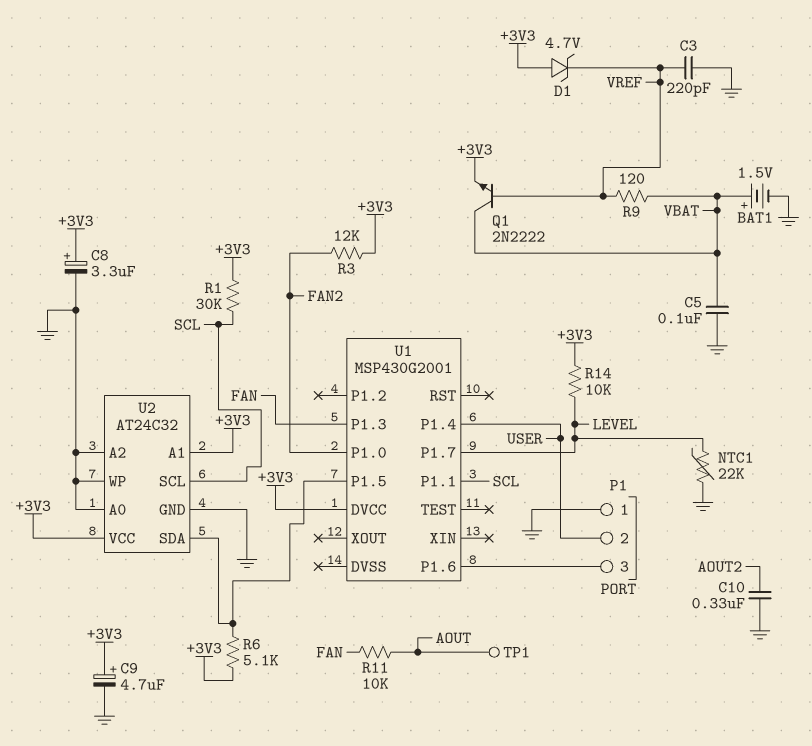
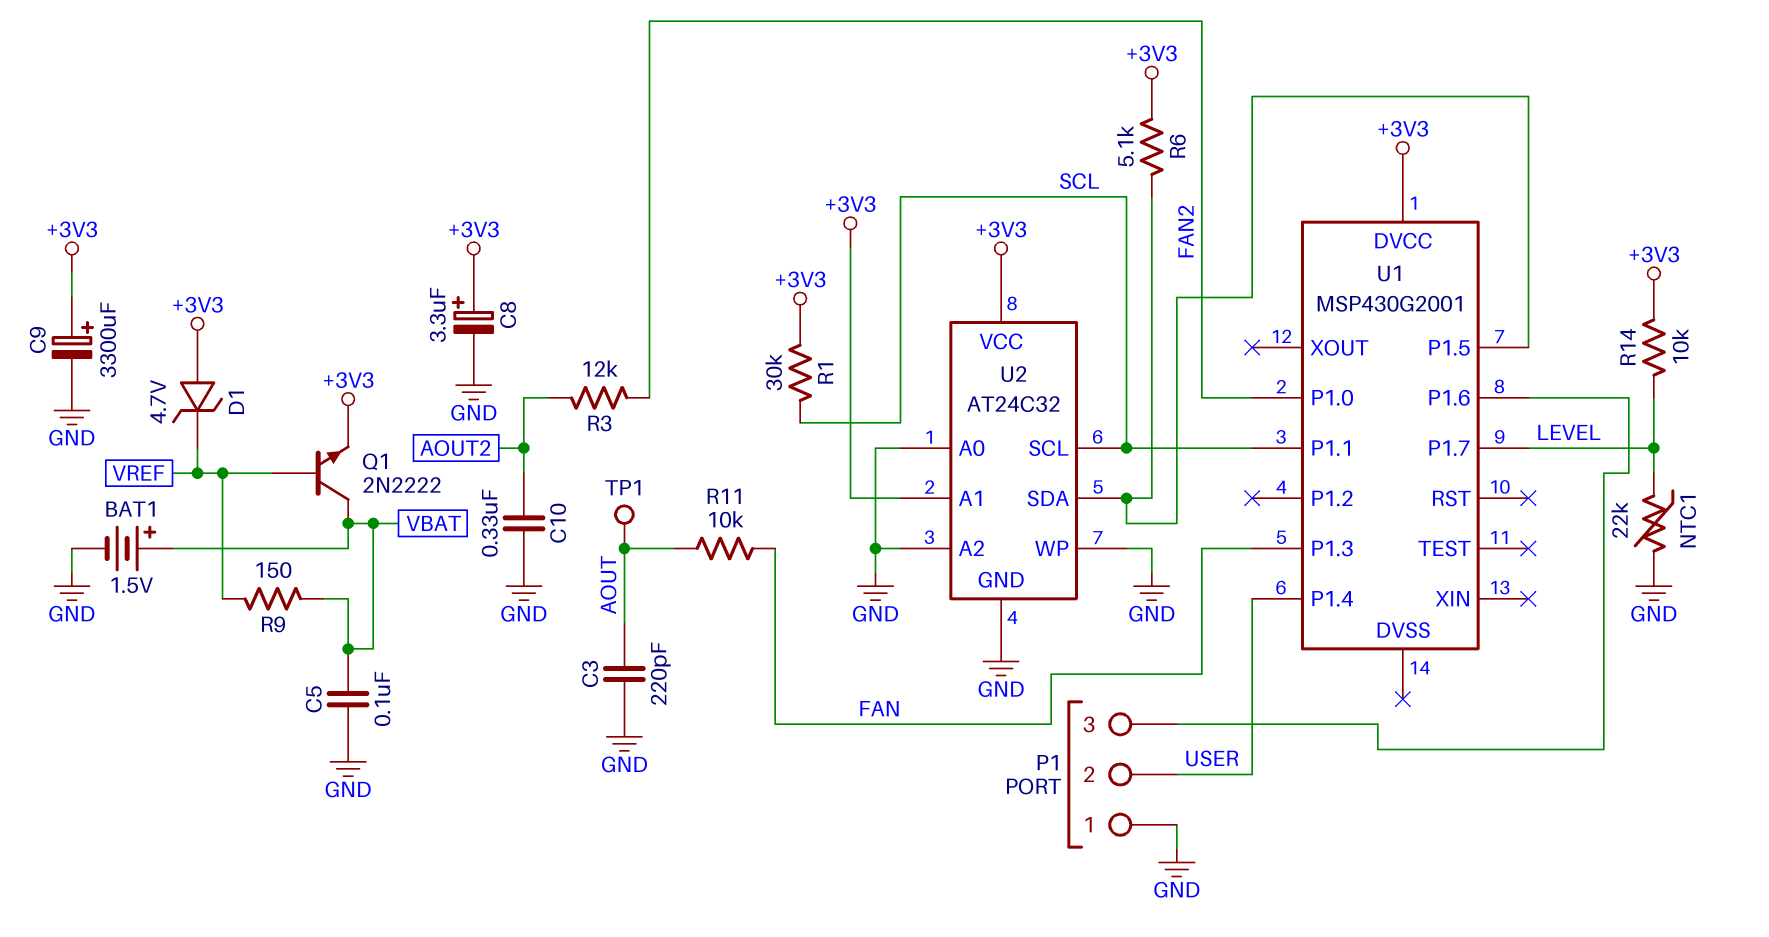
C3: 220pF (GND, VREF) -> 220pF (AOUT, GND)
C9: 4.7uF (plus +3V3, minus GND) -> 3300uF (plus +3V3, minus GND)
R3: 12k (+3V3, FAN2) -> 12k (AOUT2, FAN2)
R9: 120 (VBAT, VREF) -> 150 (VBAT, VREF)

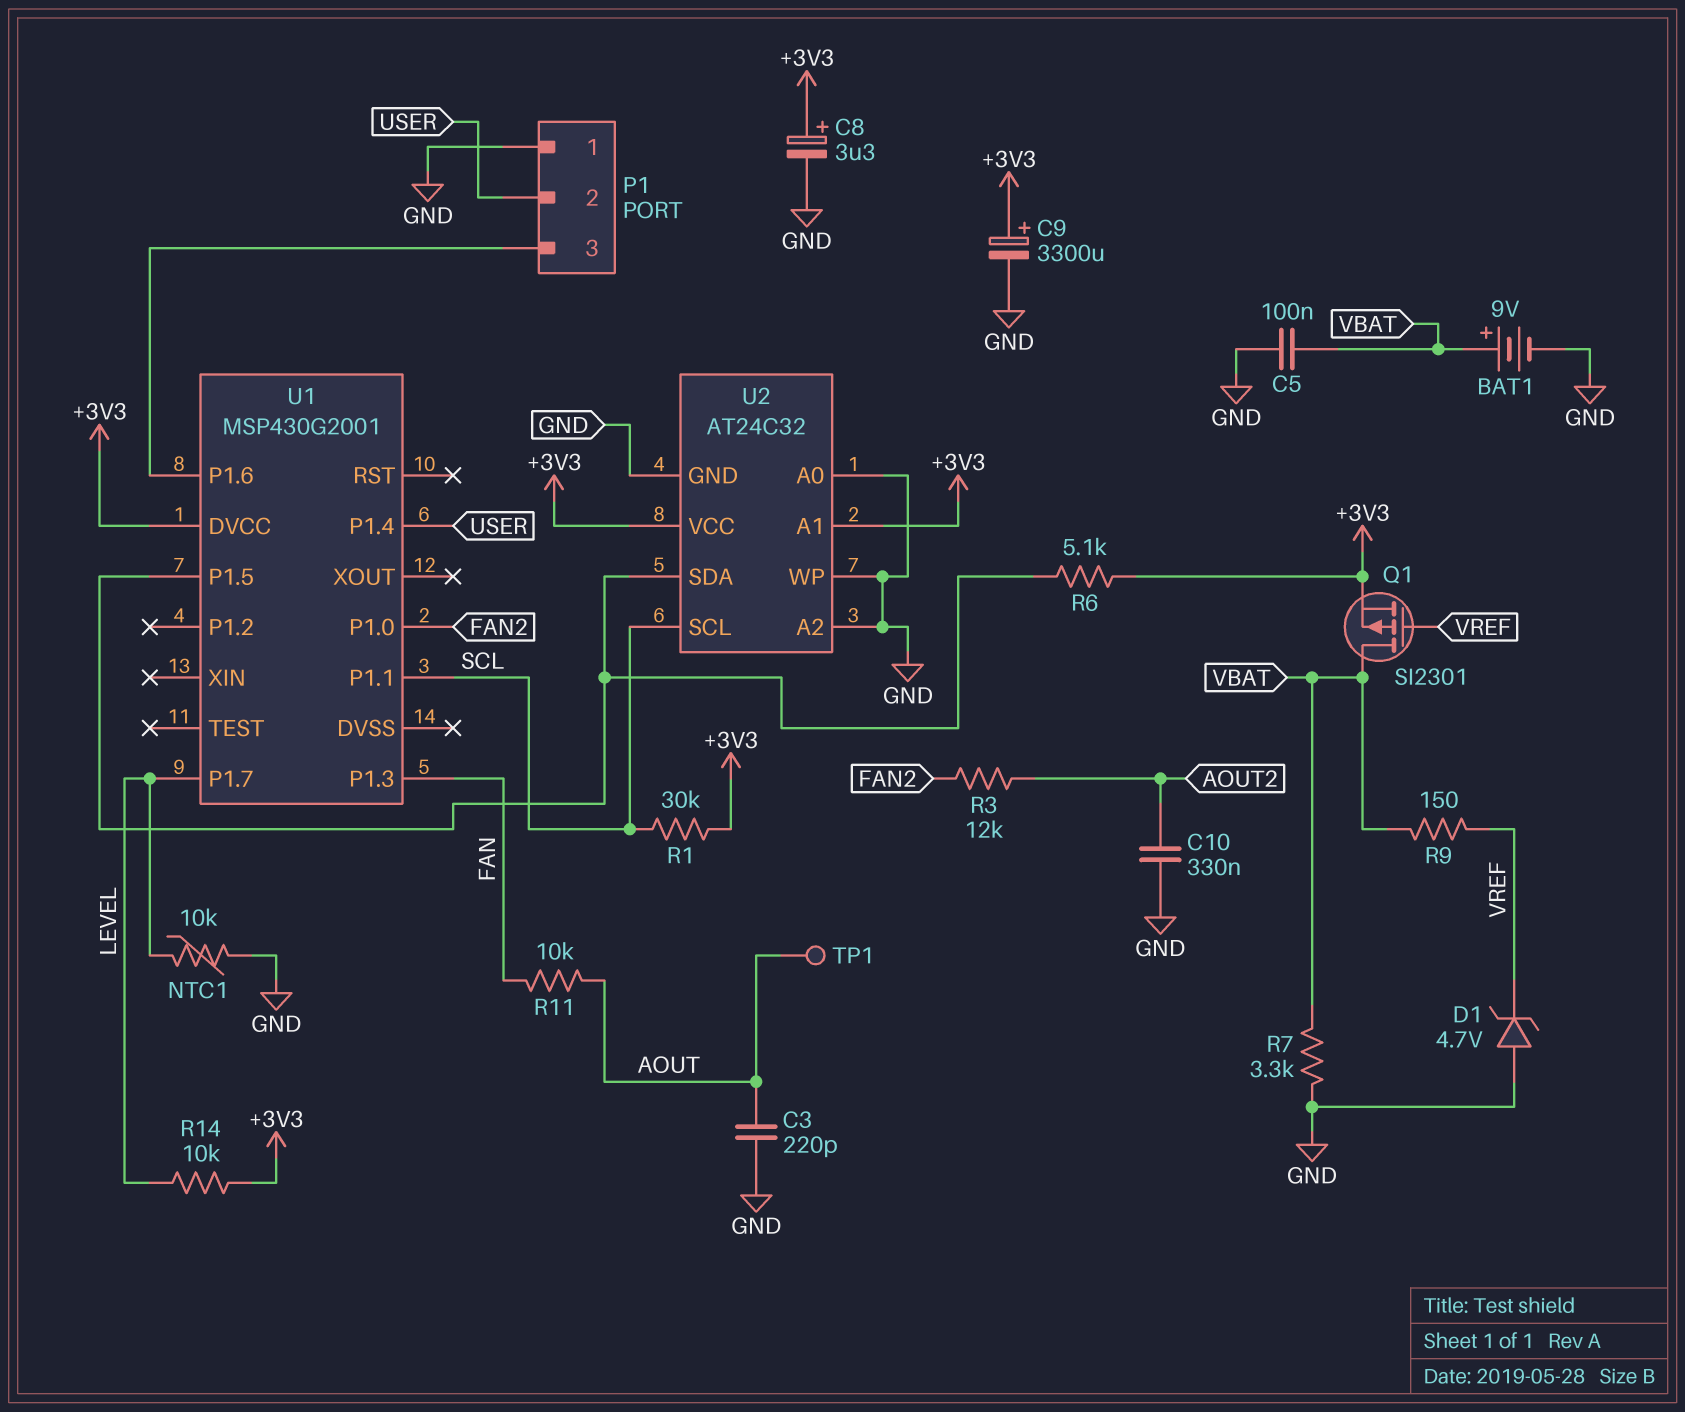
BAT1: 1.5V (plus VBAT, minus GND) -> 9V (plus VBAT, minus GND)
D1: zener 4.7V (A +3V3, K VREF) -> zener 4.7V (A GND, K VREF)
NTC1: 22k (GND, LEVEL) -> 10k (GND, LEVEL)
Q1: NPN 2N2222 (B VREF, C VBAT, E +3V3) -> PMOS SI2301 (G VREF, D VBAT, S +3V3)
R7: none -> 3.3k (GND, VBAT)

